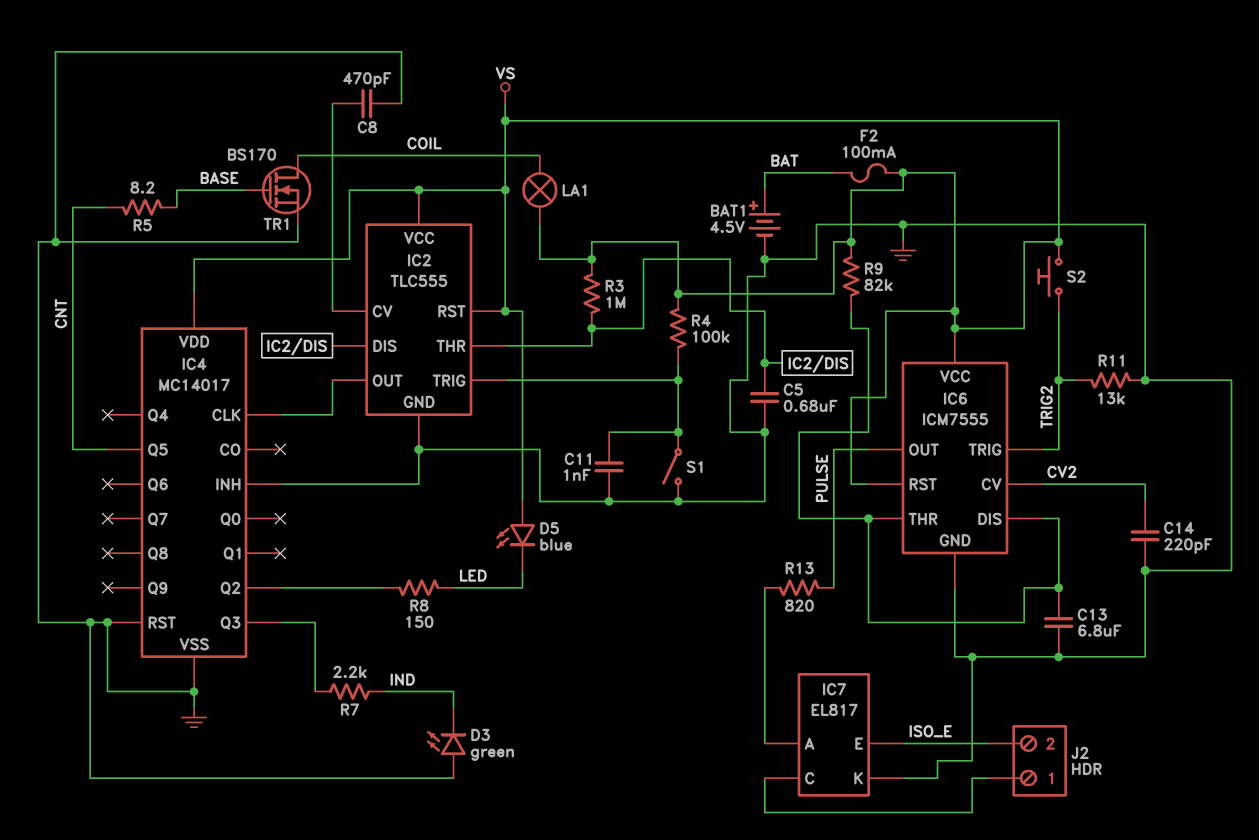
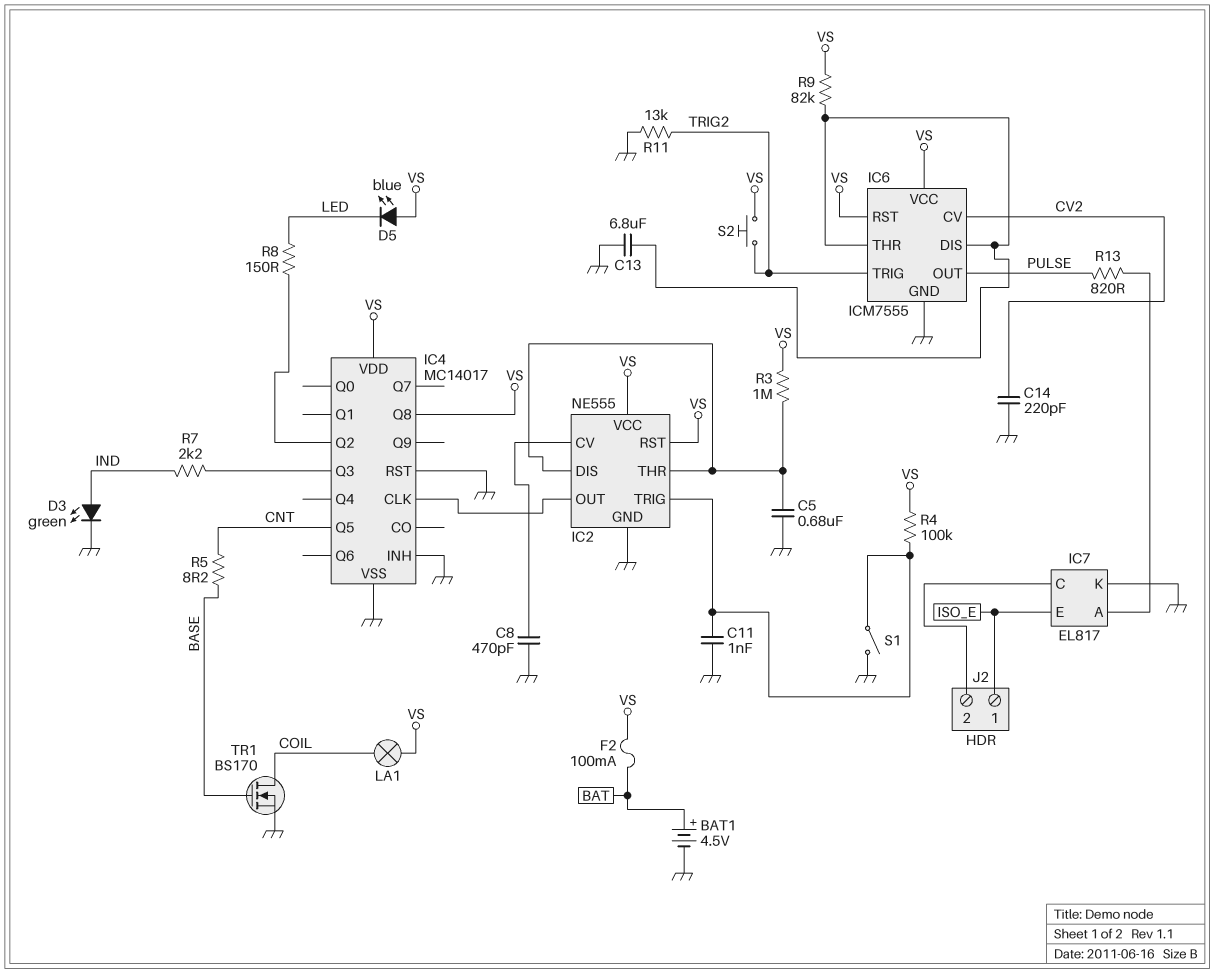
D3: LED green (A GND, K IND) -> LED green (A IND, K GND)
IC2: TLC555 -> NE555
IC4 pin Q8: none -> VS
J2 pin 1: IC7/C -> ISO_E
J2 pin 2: ISO_E -> IC7/C

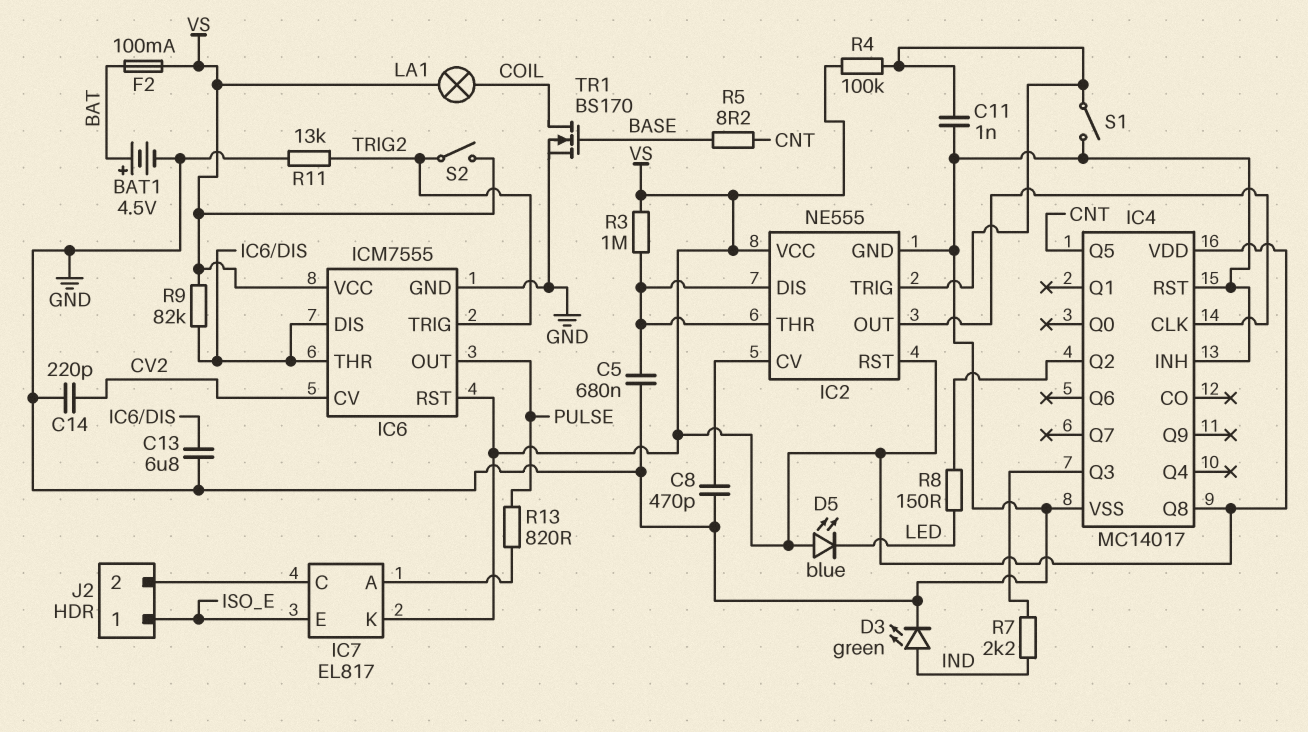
IC7 pin K: GND -> VS
S2: button (TRIG2, VS) -> switch (TRIG2, VS)

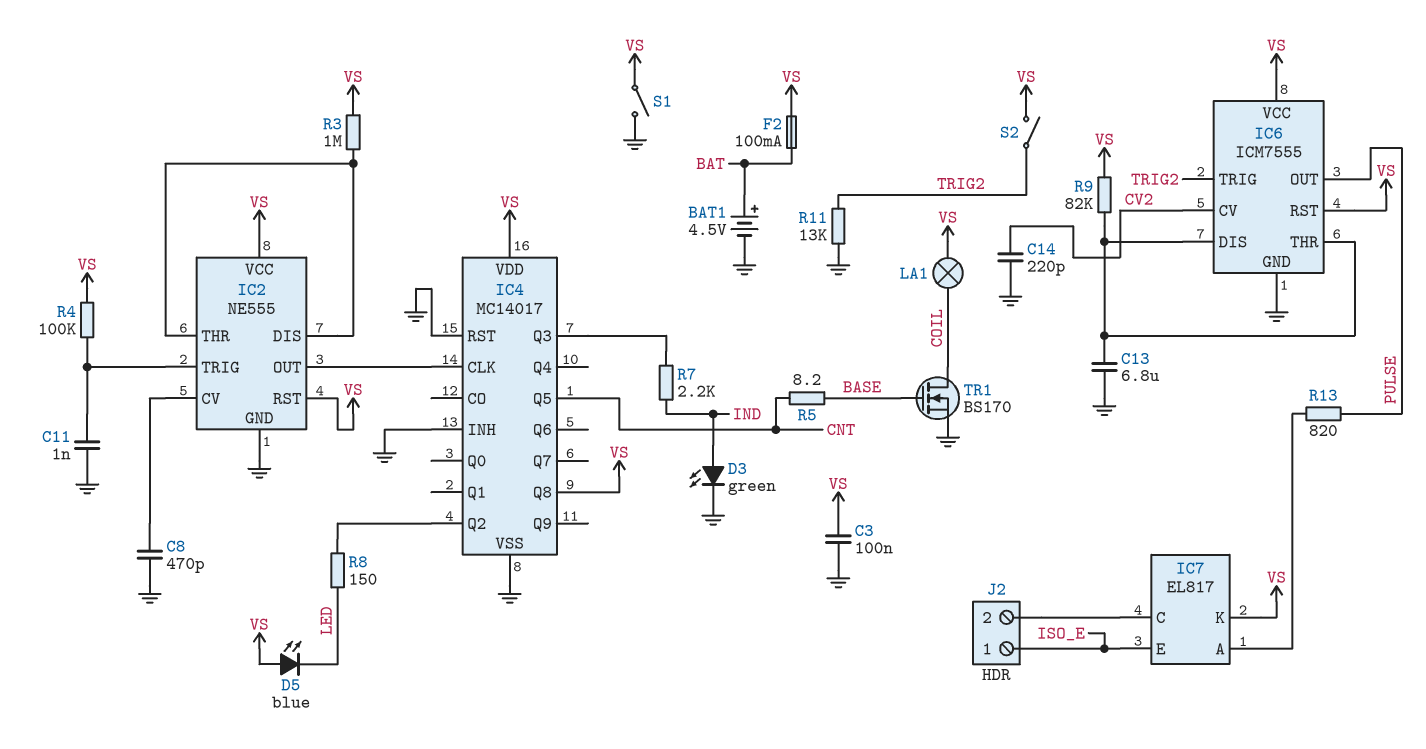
C3: none -> 100nF (GND, VS)
C5: 680nF (GND, IC2/DIS) -> none
S1: switch (GND, IC2/TRIG) -> switch (GND, VS)

